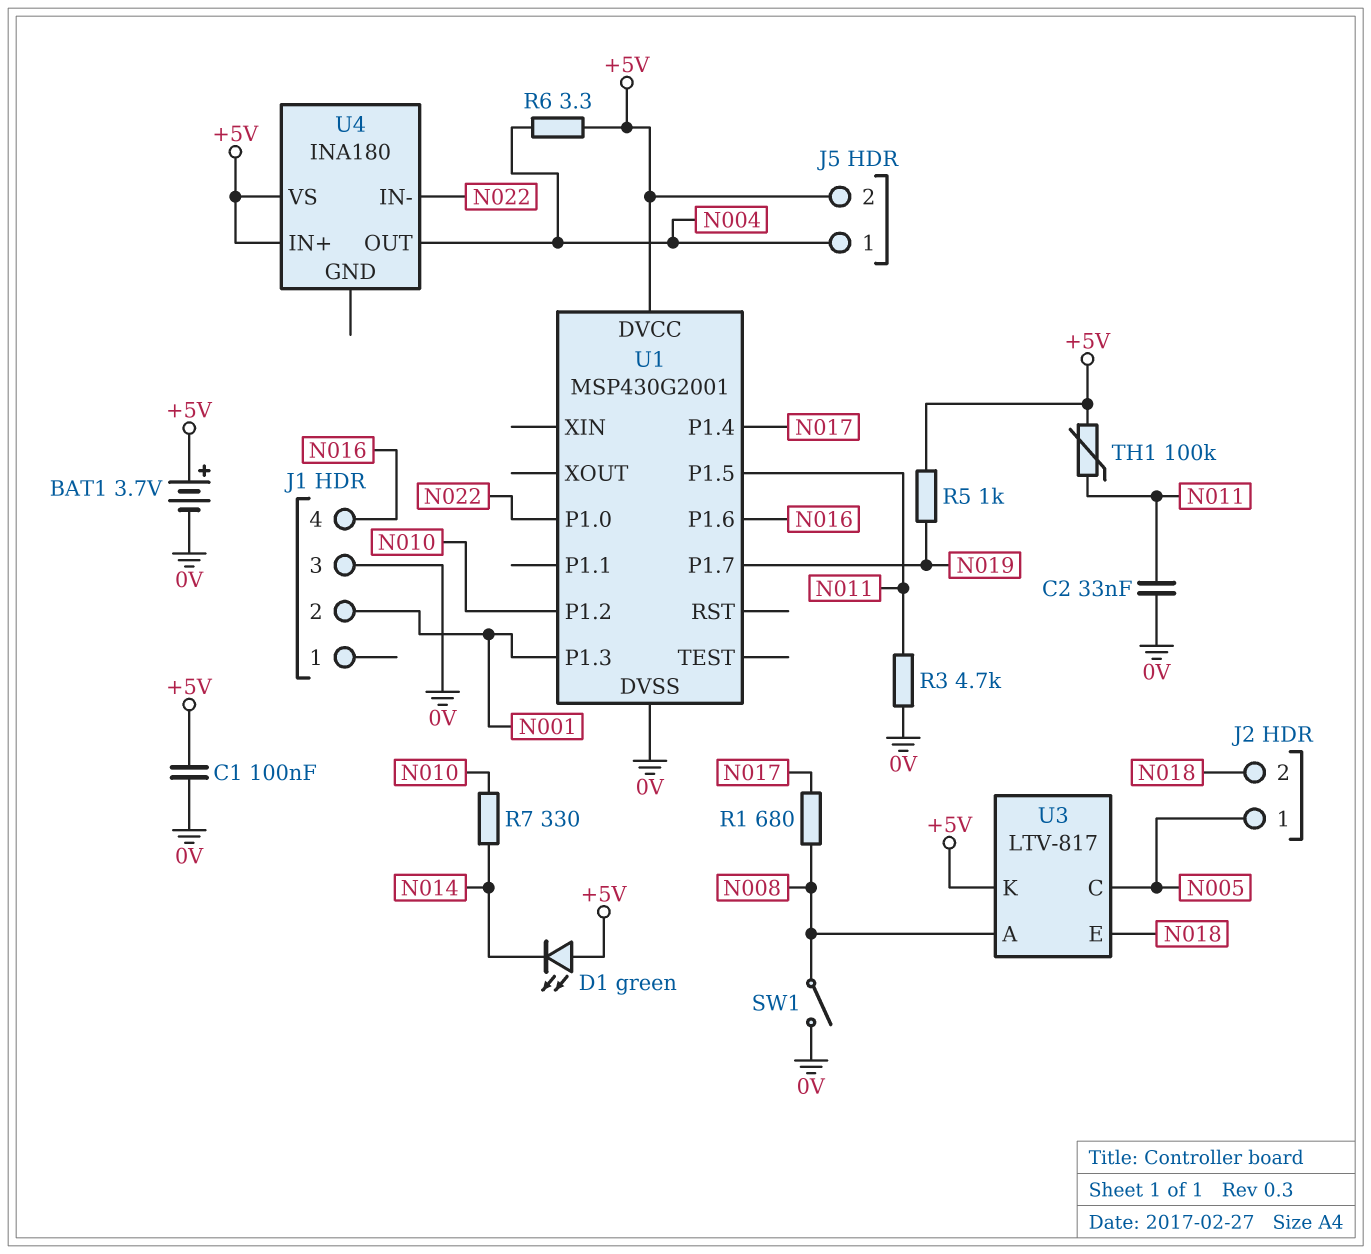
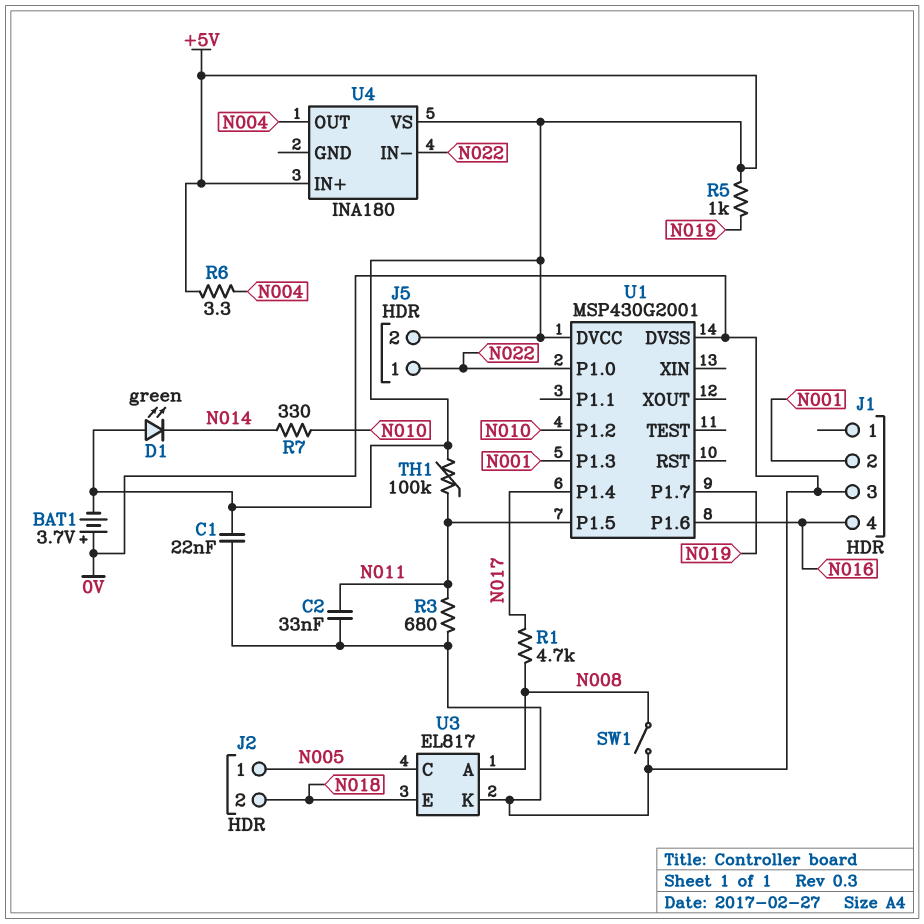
BAT1: 3.7V (plus +5V, minus 0V) -> 3.7V (plus 0V, minus +5V)
C1: 100nF (+5V, 0V) -> 22nF (+5V, 0V)
J5 pin 1: N004 -> N022
R1: 680 (N008, N017) -> 4.7k (N008, N017)
R3: 4.7k (0V, N011) -> 680 (0V, N011)
U3: LTV-817 -> EL817
U3 pin K: +5V -> 0V

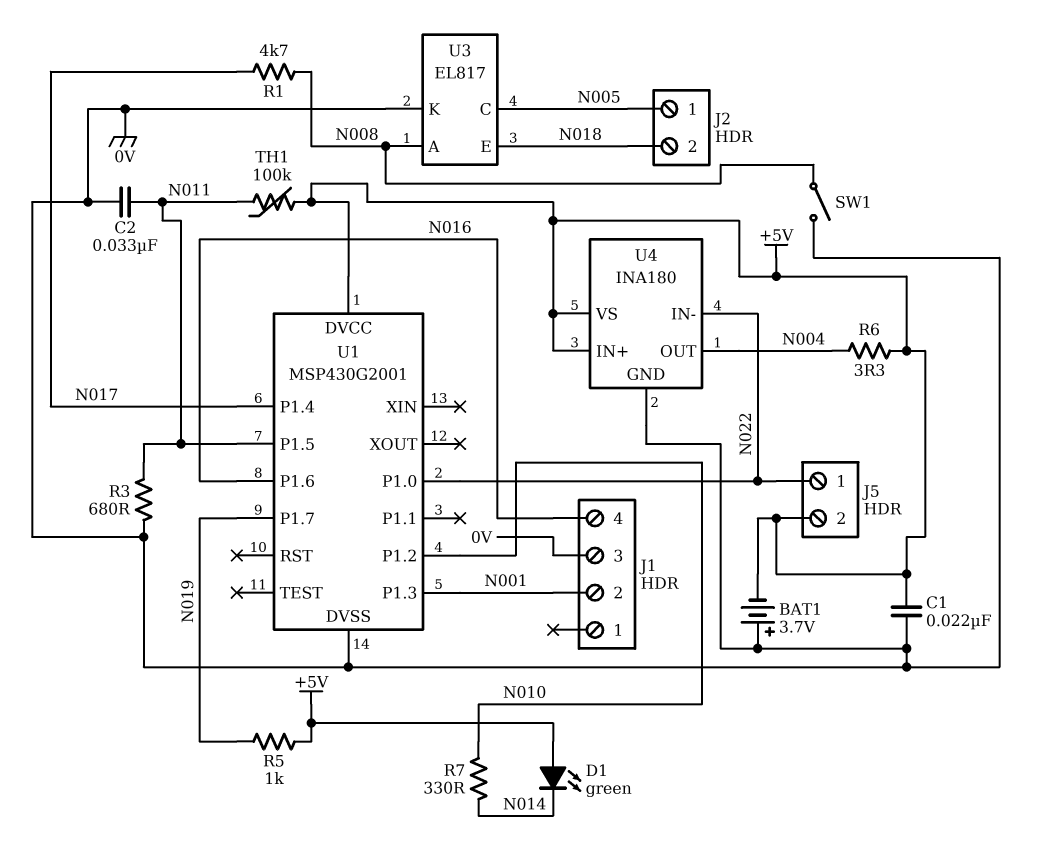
U4 pin GND: none -> 0V

